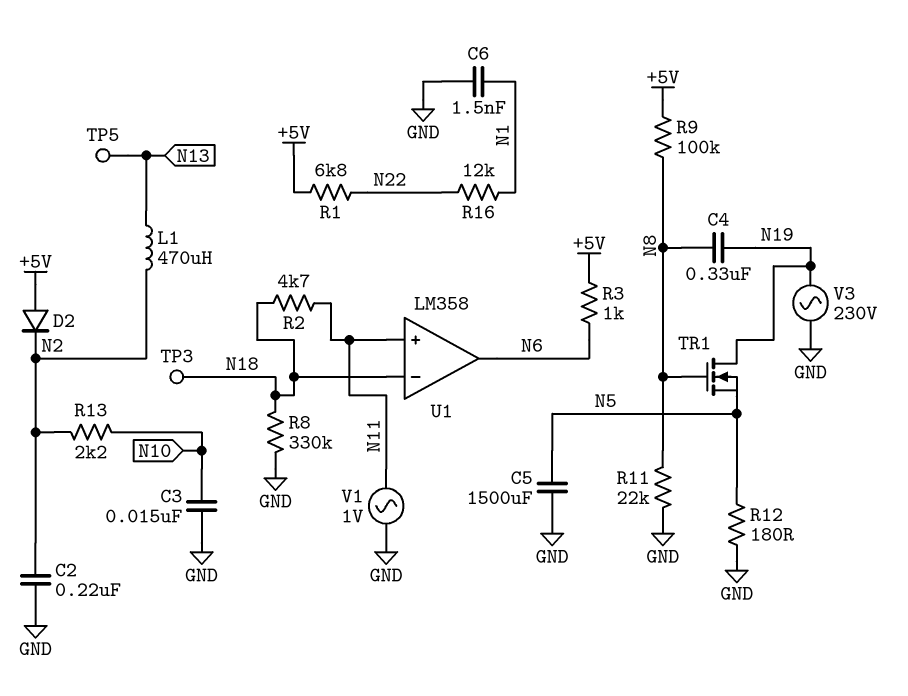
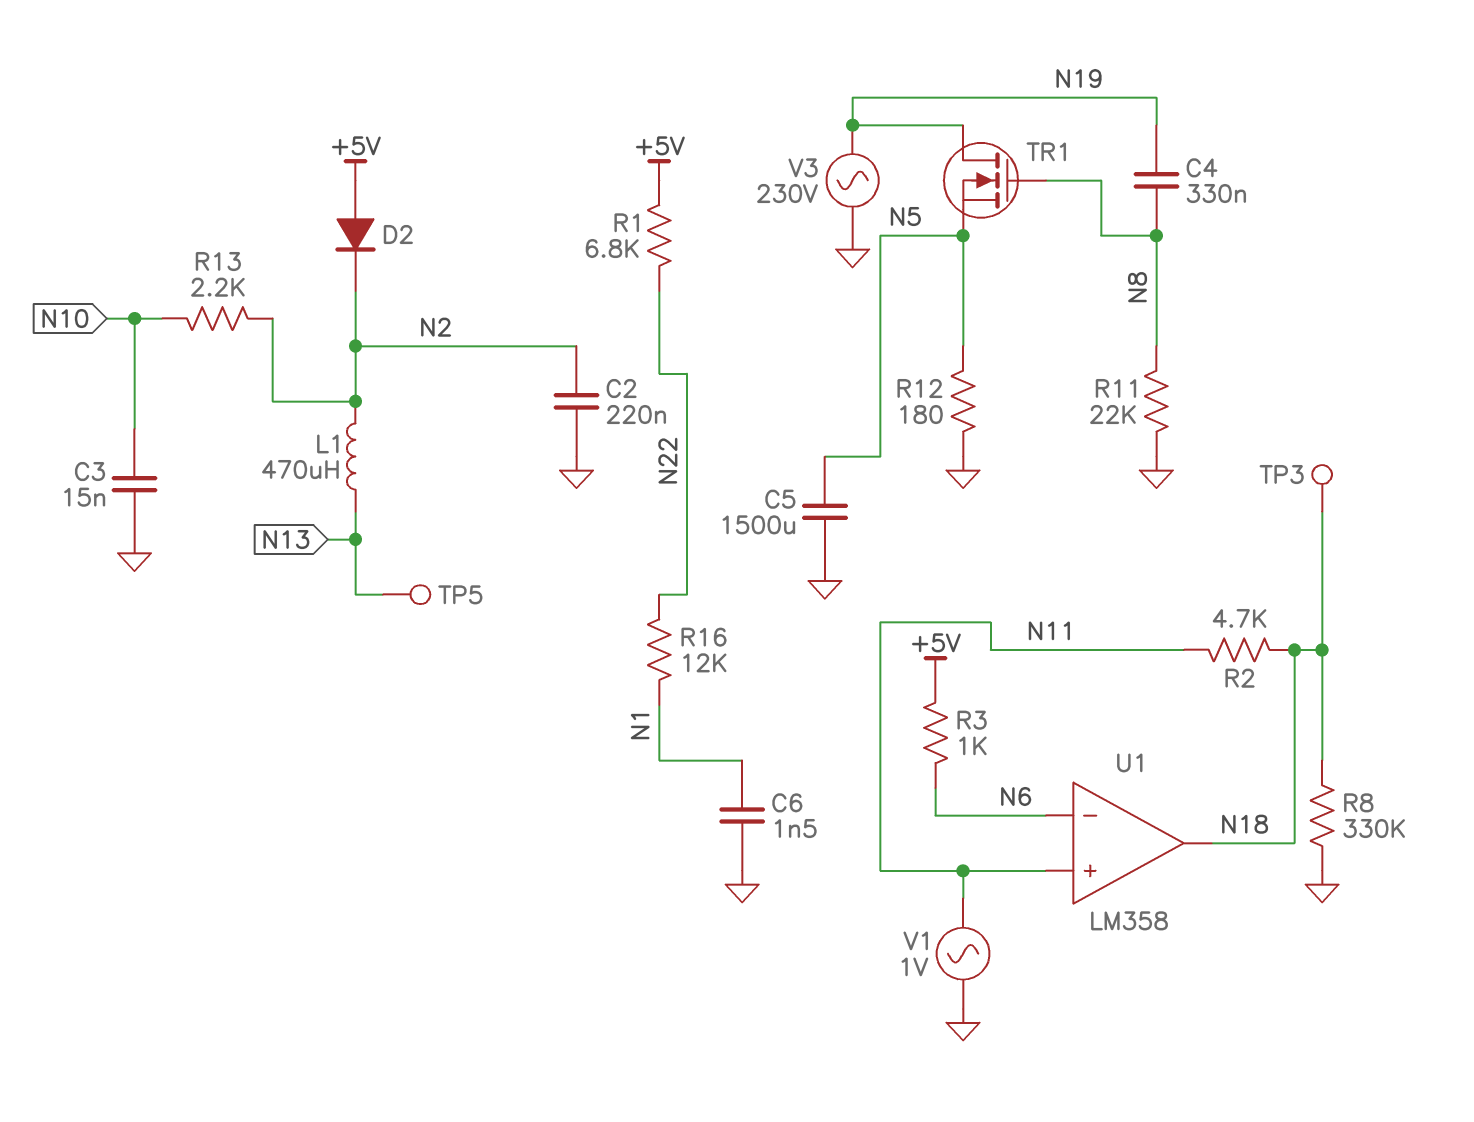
R9: 100k (+5V, N8) -> none
U1 pin in-: N18 -> N6
U1 pin out: N6 -> N18

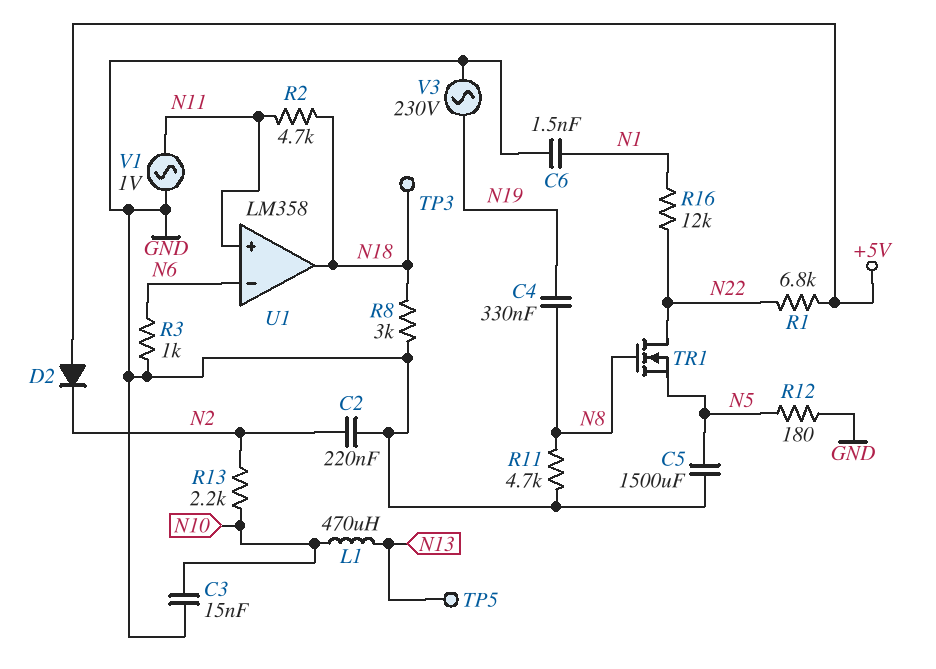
L1: 470uH (N2, N13) -> 470uH (N10, N13)
R3: 1k (+5V, N6) -> 1k (GND, N6)
R8: 330k (GND, N18) -> 3k (GND, N18)
R11: 22k (GND, N8) -> 4.7k (GND, N8)
TR1: NMOS (G N8, D N19, S N5) -> NMOS (G N8, D N22, S N5)

